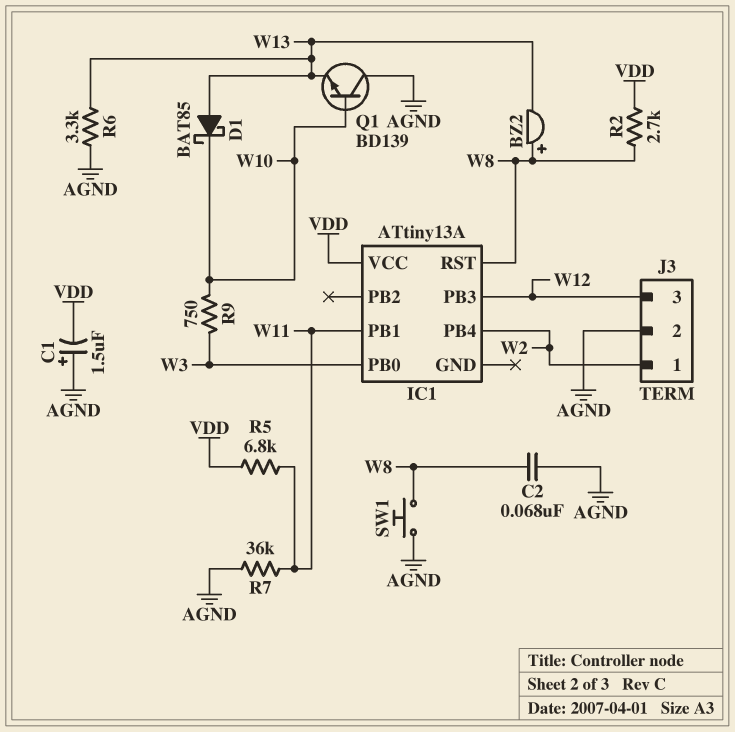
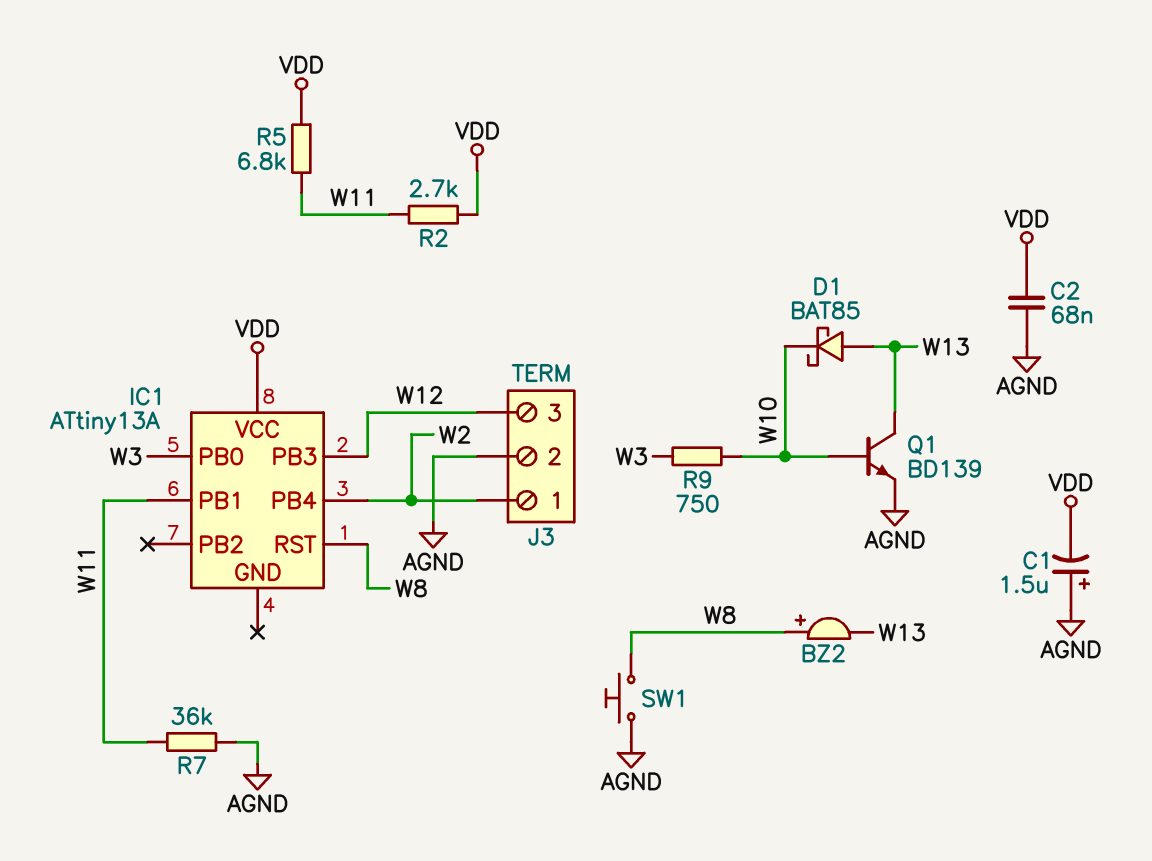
C2: 68nF (AGND, W8) -> 68nF (AGND, VDD)
Q1: NPN BD139 (B W10, C AGND, E W13) -> NPN BD139 (B W10, C W13, E AGND)
R2: 2.7k (VDD, W8) -> 2.7k (VDD, W11)
R6: 3.3k (AGND, W13) -> none

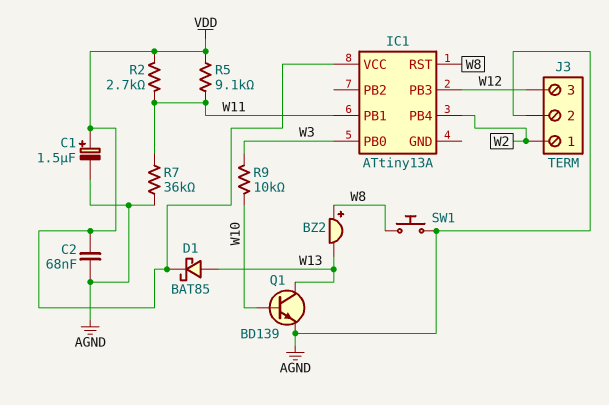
C1: 1.5uF (plus AGND, minus VDD) -> 1.5uF (plus VDD, minus AGND)
D1: schottky BAT85 (A W13, K W10) -> schottky BAT85 (A W13, K VDD)
R5: 6.8k (VDD, W11) -> 9.1k (VDD, W11)
R9: 750 (W3, W10) -> 10k (W3, W10)

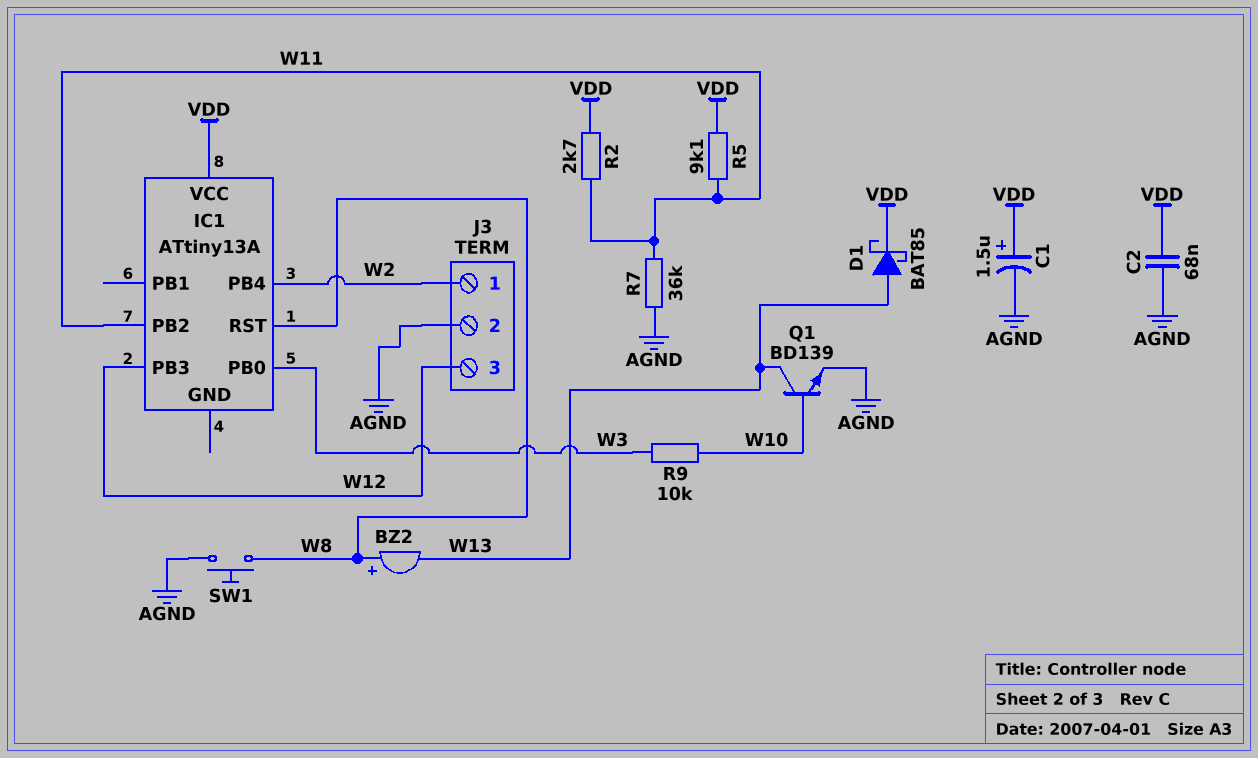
IC1 pin PB1: W11 -> none
IC1 pin PB2: none -> W11

